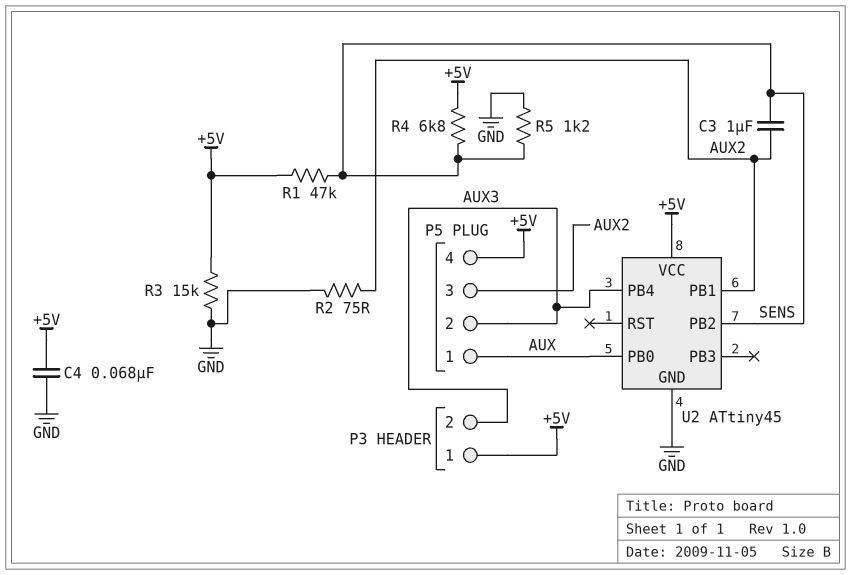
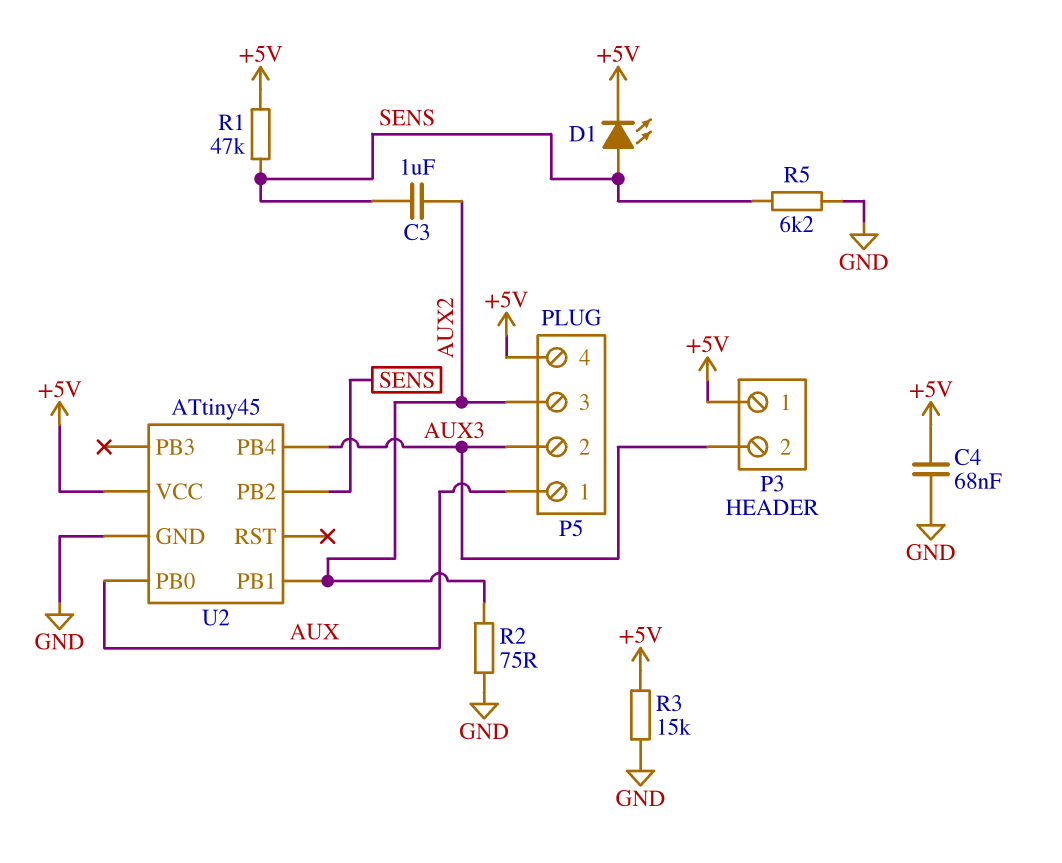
D1: none -> LED (A SENS, K +5V)
R4: 6.8k (+5V, SENS) -> none
R5: 1.2k (GND, SENS) -> 6.2k (GND, SENS)

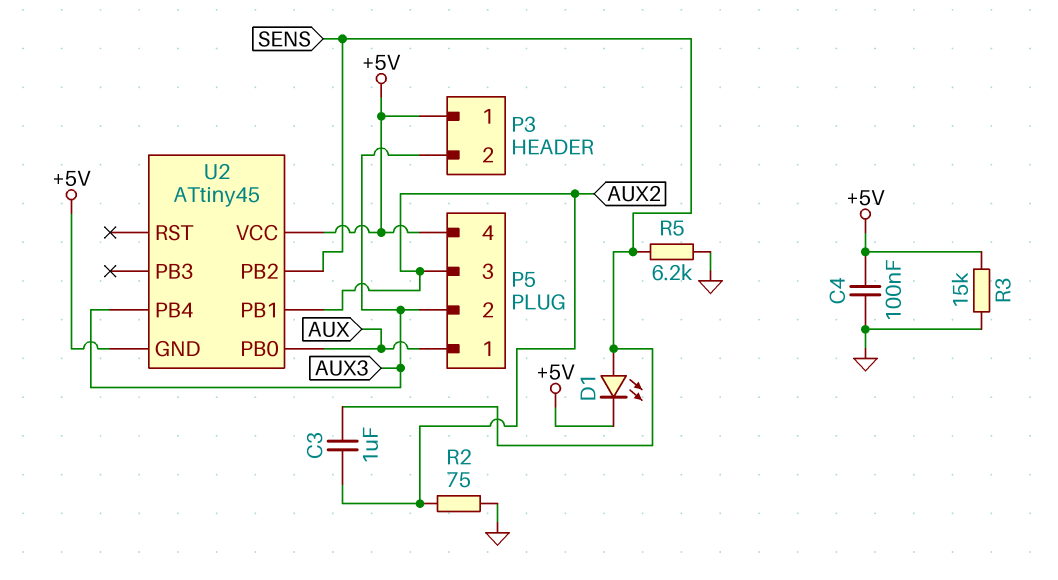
C4: 68nF (+5V, GND) -> 100nF (+5V, GND)
R1: 47k (+5V, SENS) -> none
U2 pin GND: GND -> +5V

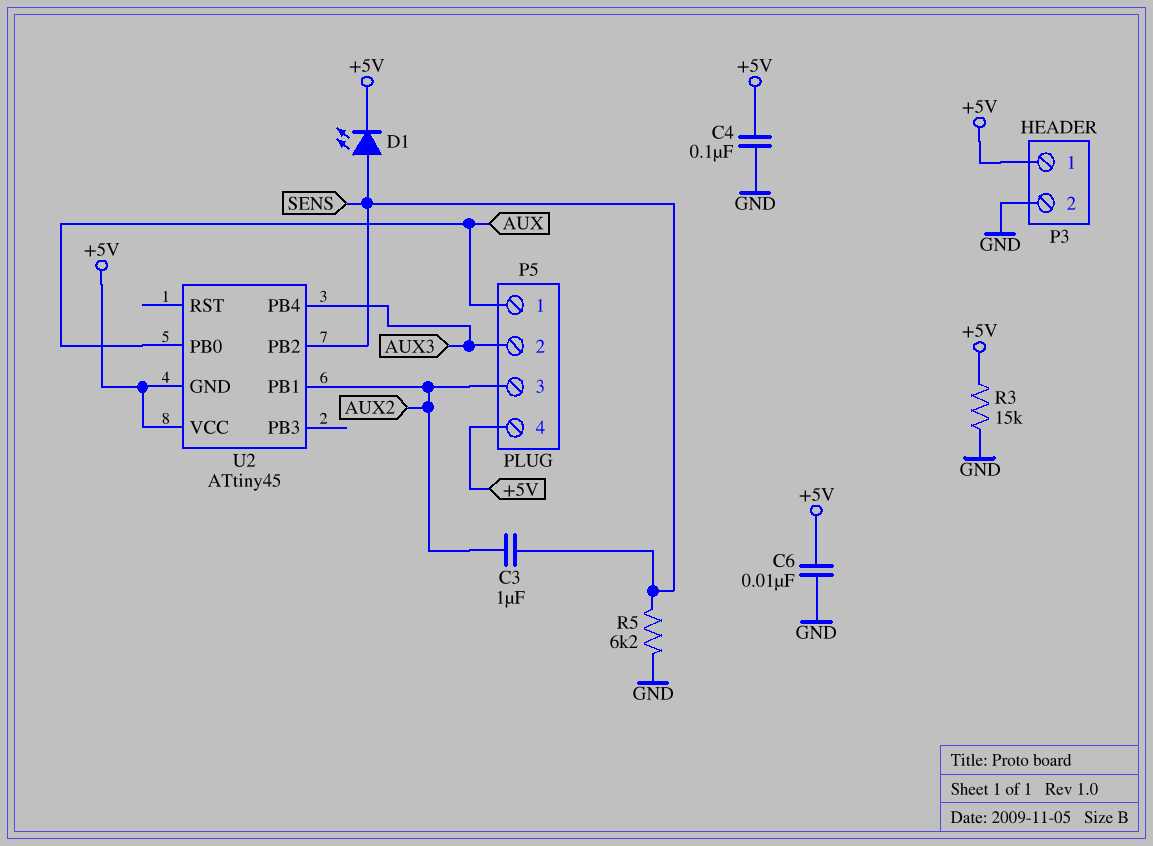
C6: none -> 10nF (+5V, GND)
P3 pin 2: AUX3 -> GND
R2: 75 (AUX2, GND) -> none

